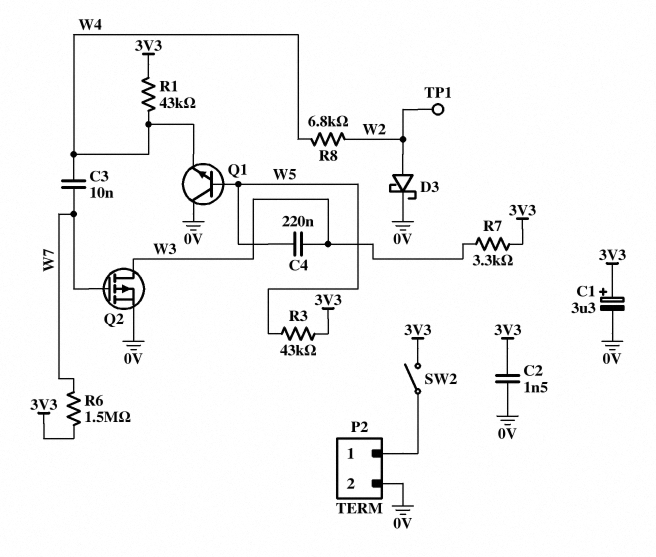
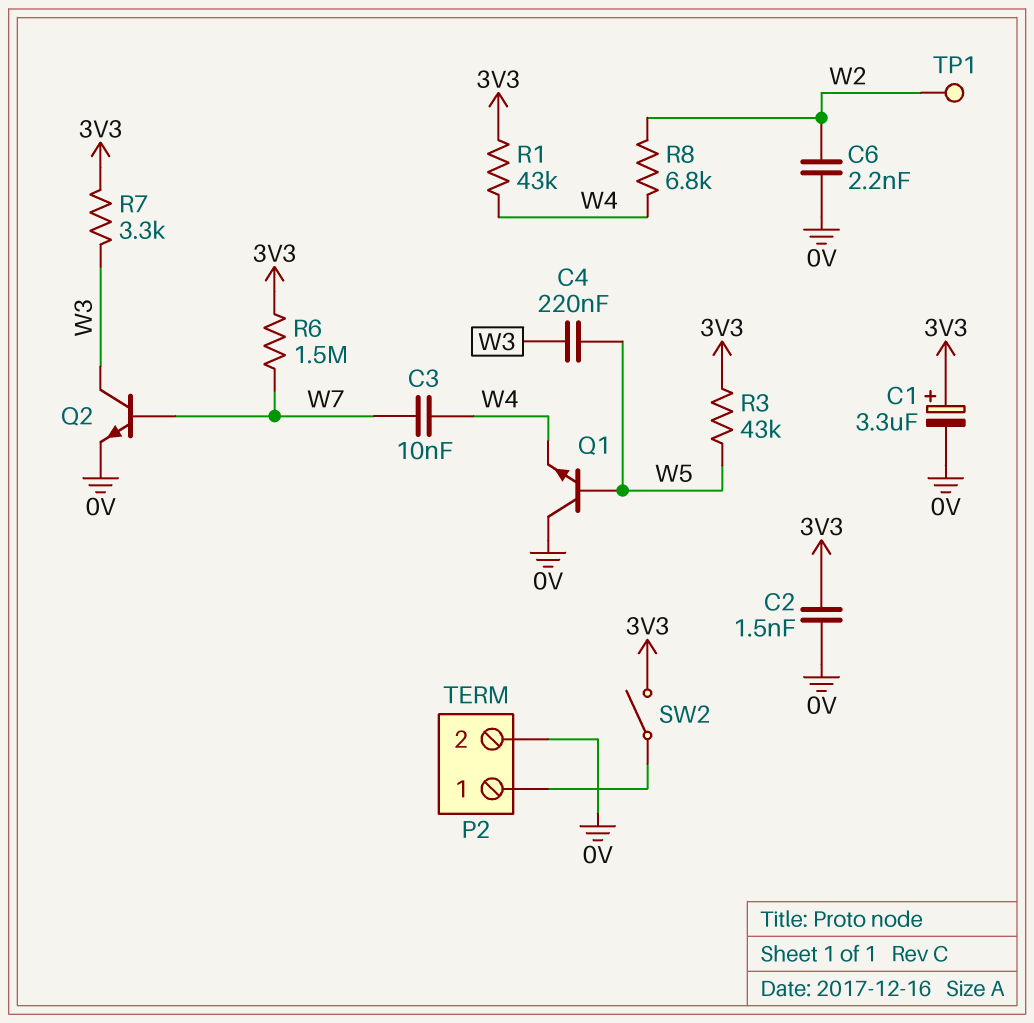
C6: none -> 2.2nF (0V, W2)
D3: schottky (A W2, K 0V) -> none
Q2: PMOS (G W7, D W3, S 0V) -> NPN (B W7, C W3, E 0V)

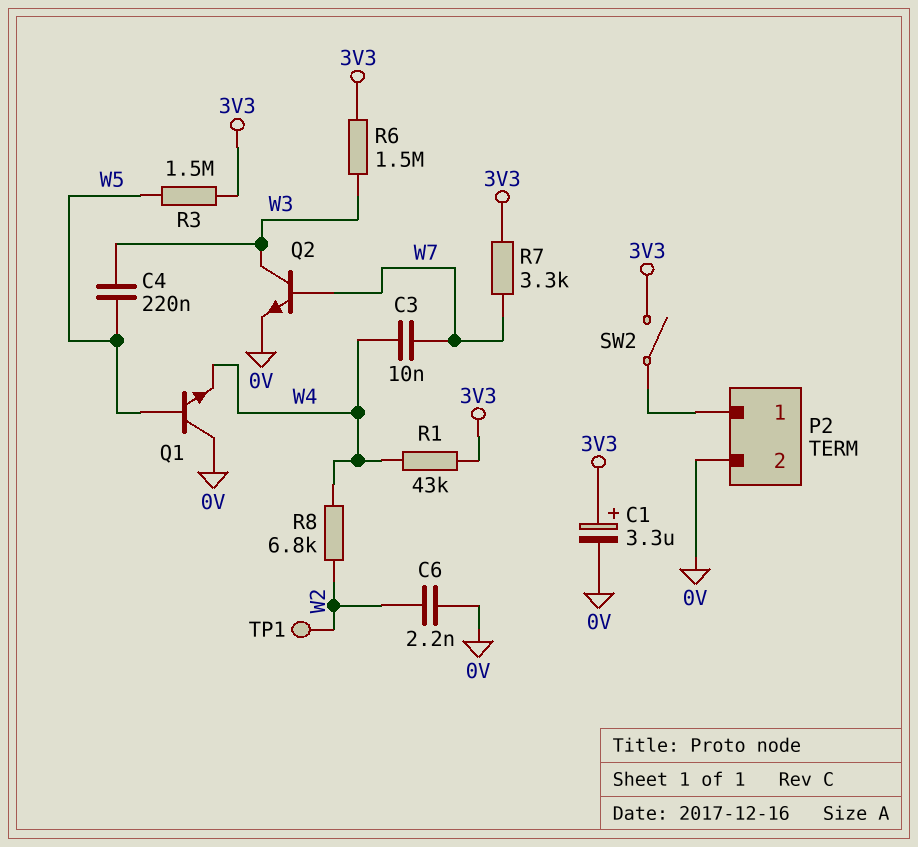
C2: 1.5nF (0V, 3V3) -> none
R3: 43k (3V3, W5) -> 1.5M (3V3, W5)
R6: 1.5M (3V3, W7) -> 1.5M (3V3, W3)
R7: 3.3k (3V3, W3) -> 3.3k (3V3, W7)

